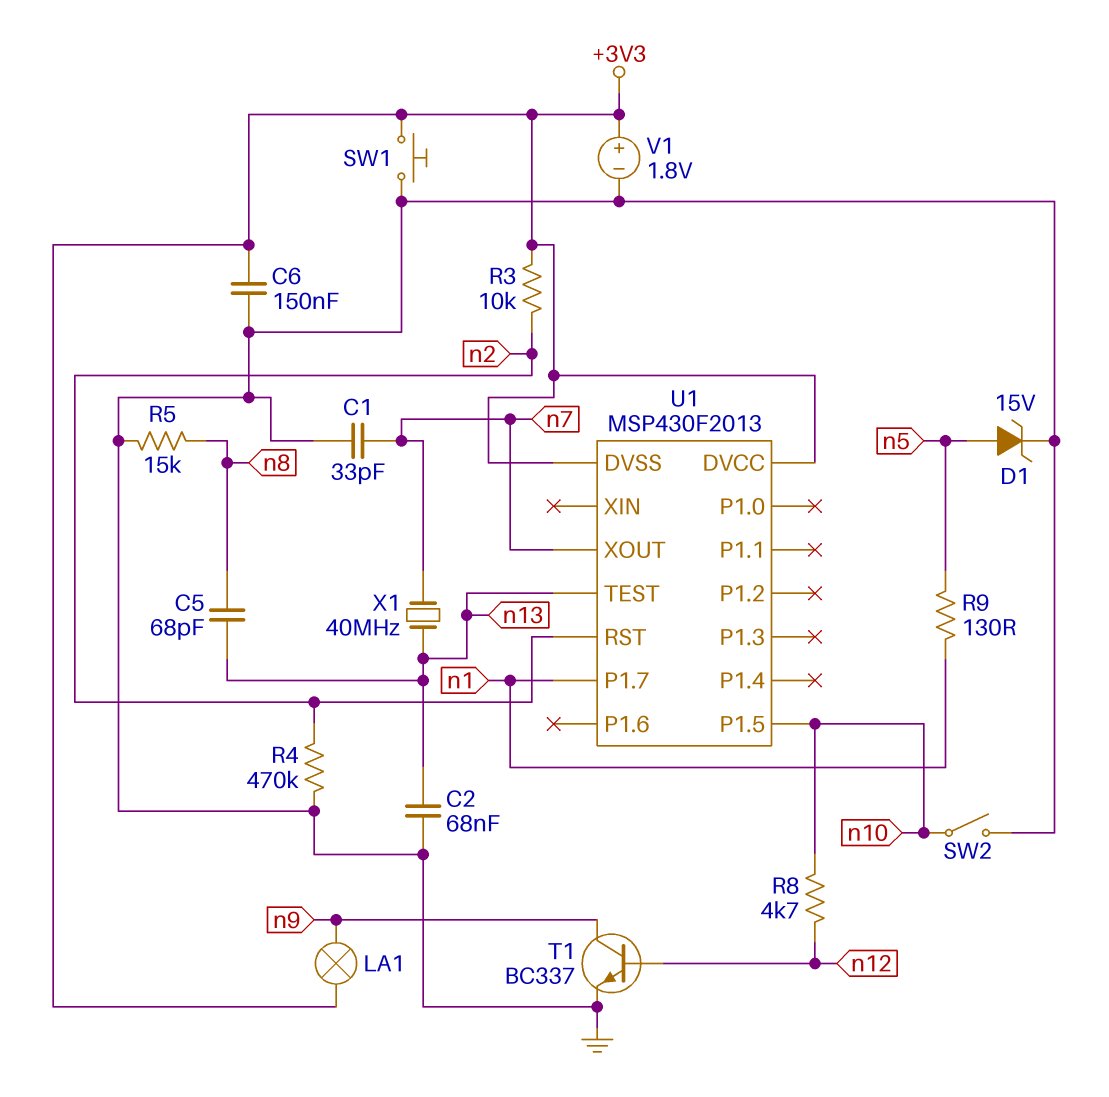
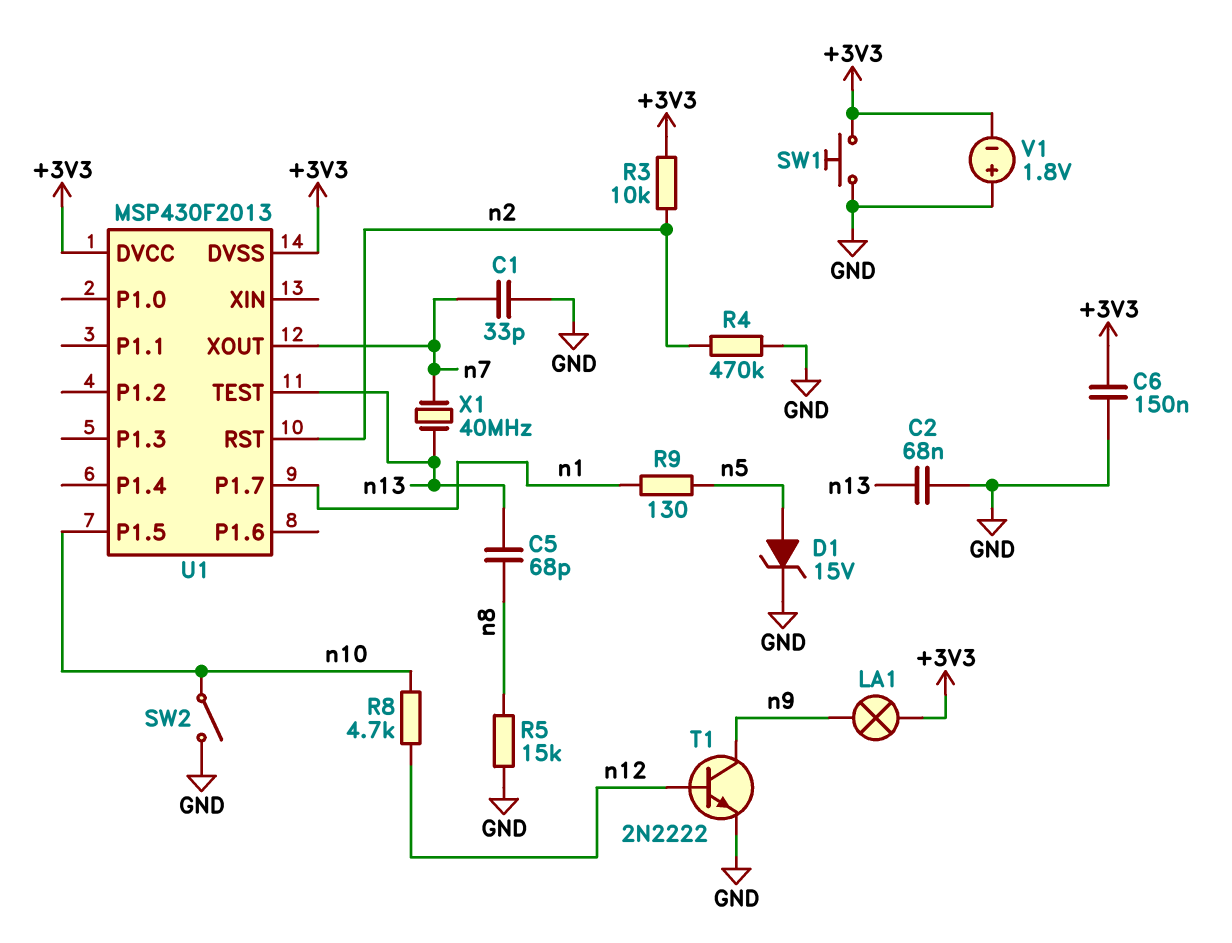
T1: NPN BC337 (B n12, C n9, E GND) -> NPN 2N2222 (B n12, C n9, E GND)
V1: 1.8V (plus +3V3, minus GND) -> 1.8V (plus GND, minus +3V3)

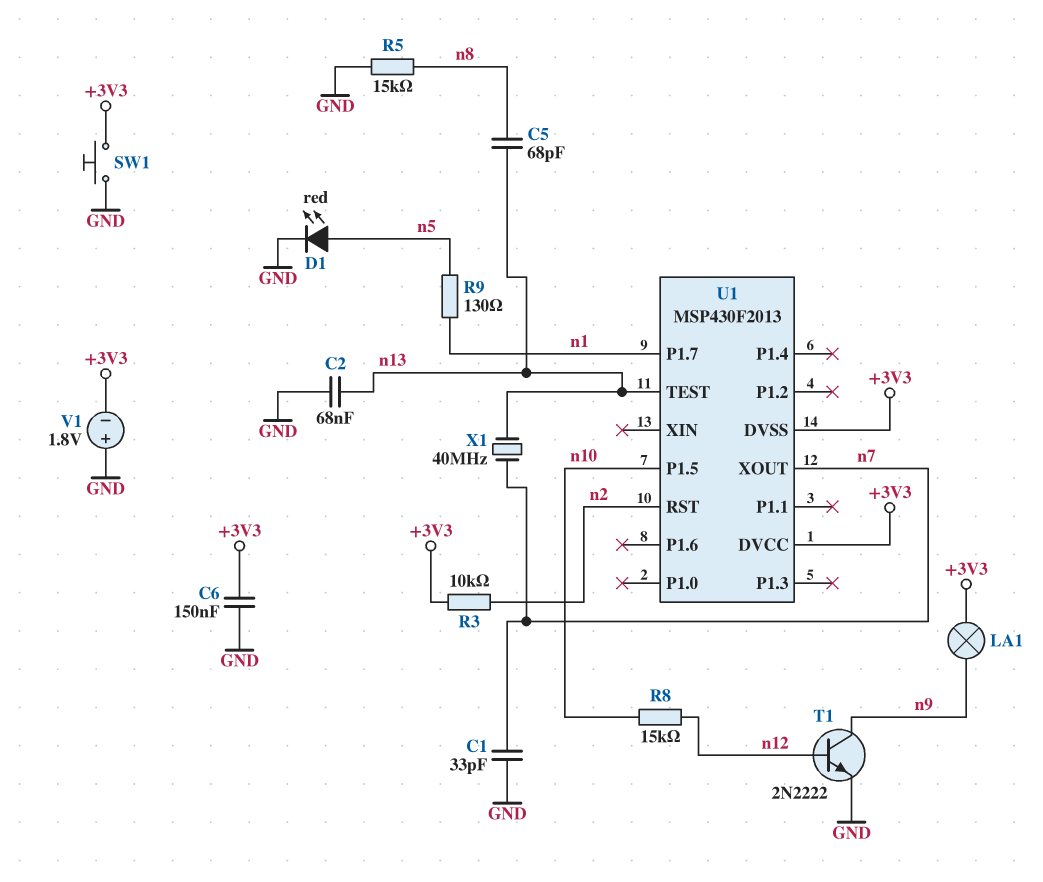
D1: zener 15V (A n5, K GND) -> LED red (A n5, K GND)
R4: 470k (GND, n2) -> none
R8: 4.7k (n10, n12) -> 15k (n10, n12)
SW2: switch (GND, n10) -> none

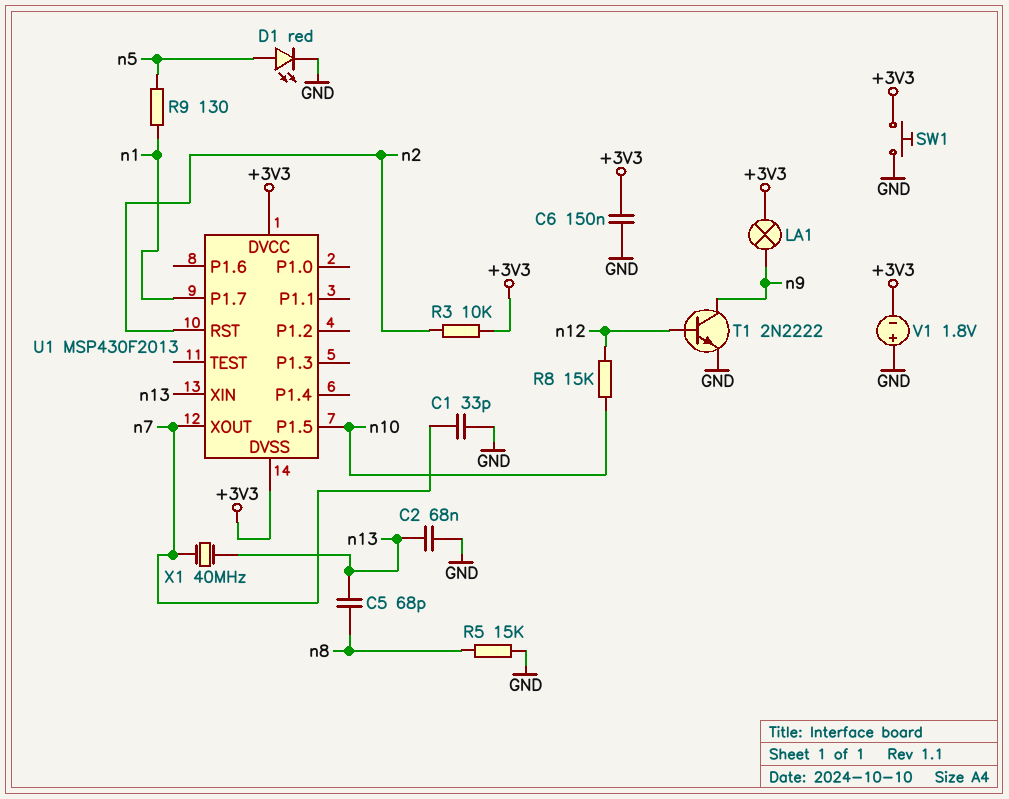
U1 pin TEST: n13 -> none
U1 pin XIN: none -> n13

